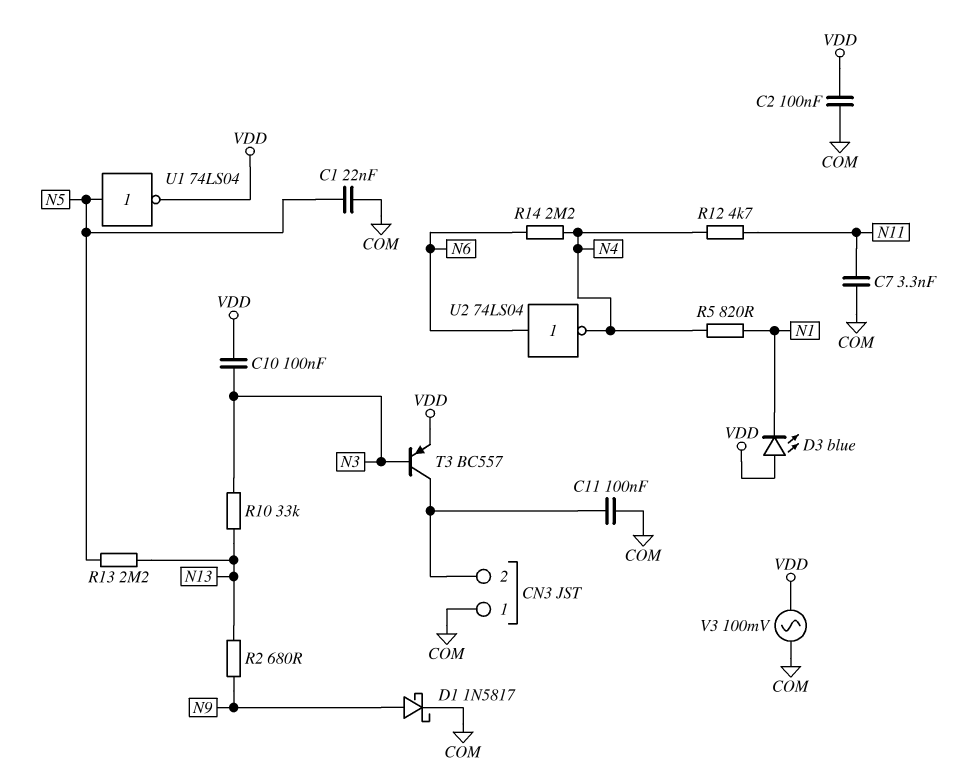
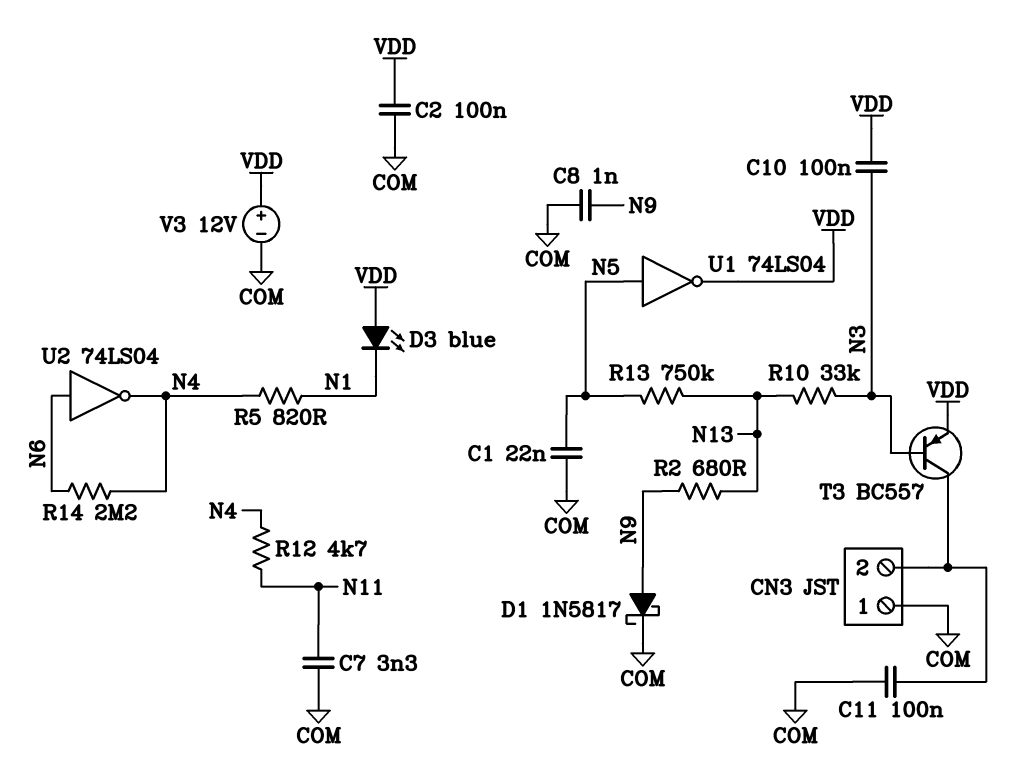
C8: none -> 1nF (COM, N9)
R13: 2.2M (N5, N13) -> 750k (N5, N13)
V3: AC 100mV (COM, VDD) -> 12V (plus VDD, minus COM)

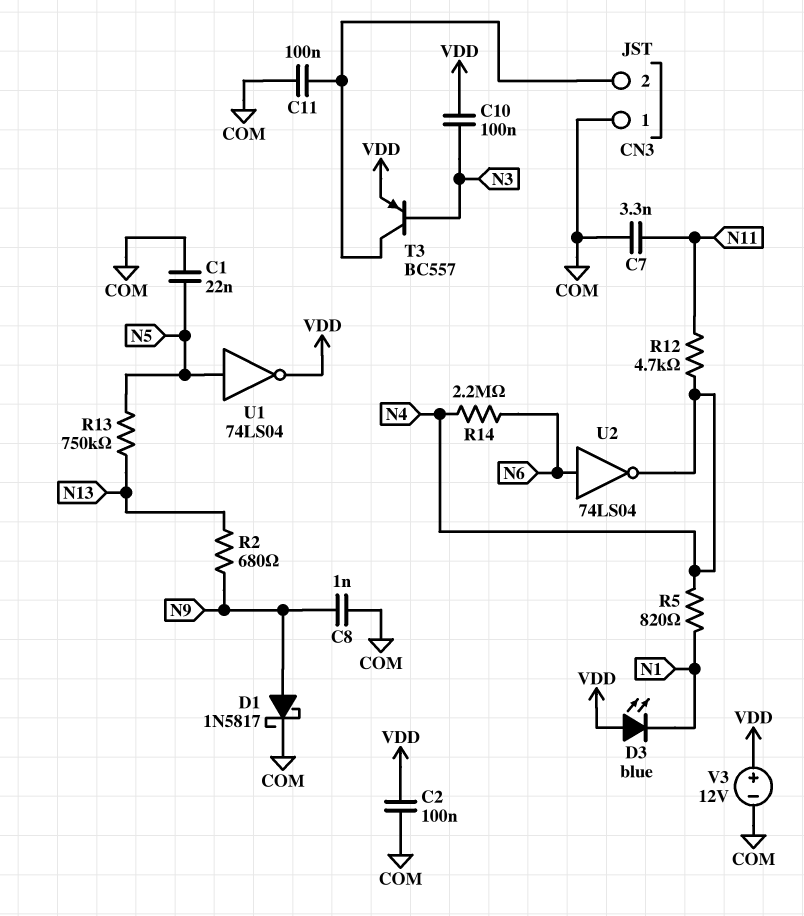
R10: 33k (N3, N13) -> none

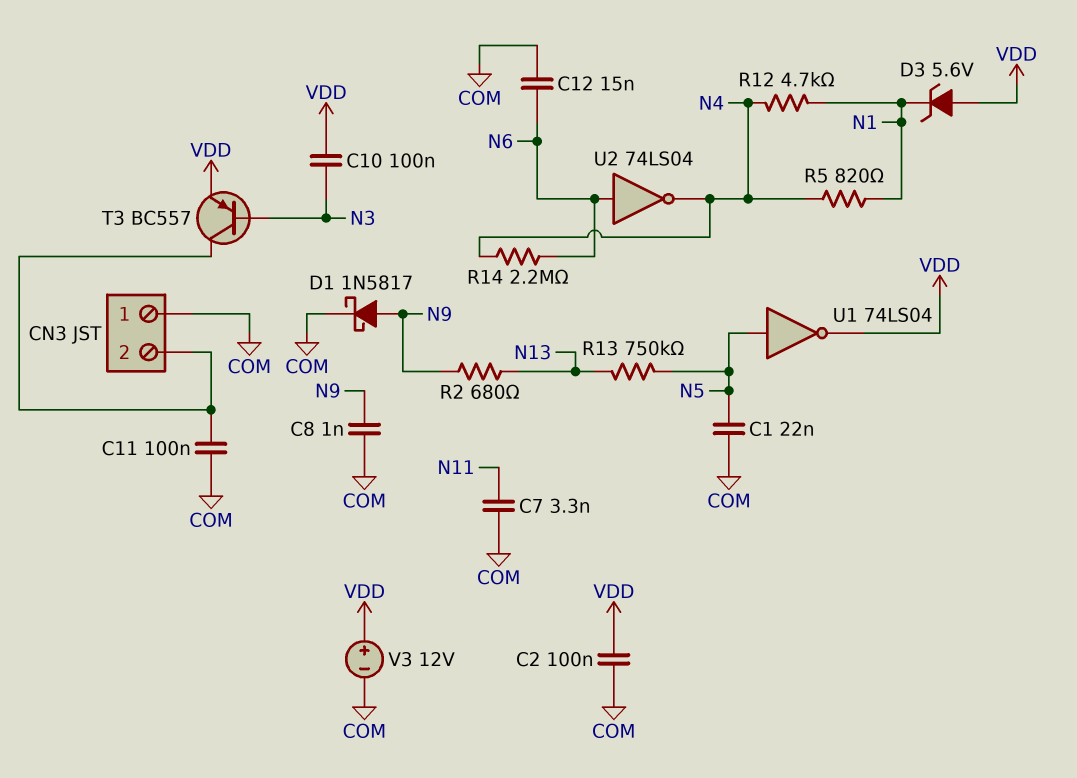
C12: none -> 15nF (COM, N6)
D3: LED blue (A VDD, K N1) -> zener 5.6V (A VDD, K N1)
R12: 4.7k (N4, N11) -> 4.7k (N1, N4)

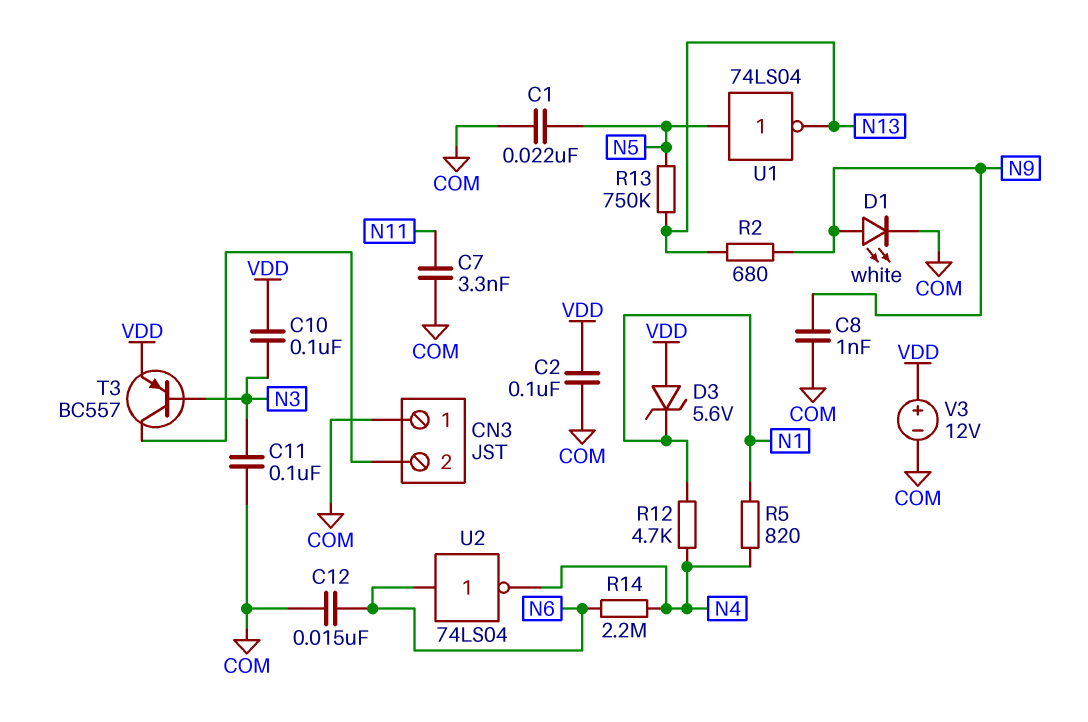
C11: 100nF (CN3/2, COM) -> 100nF (COM, N3)
D1: schottky 1N5817 (A N9, K COM) -> LED white (A N9, K COM)
U1: NOT 74LS04 (in N5, out VDD) -> NOT 74LS04 (in N5, out N13)

